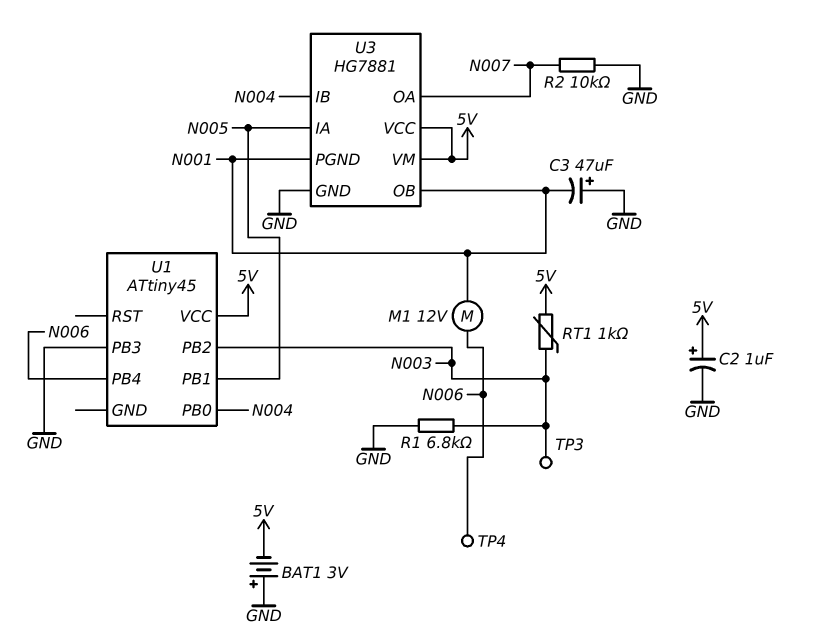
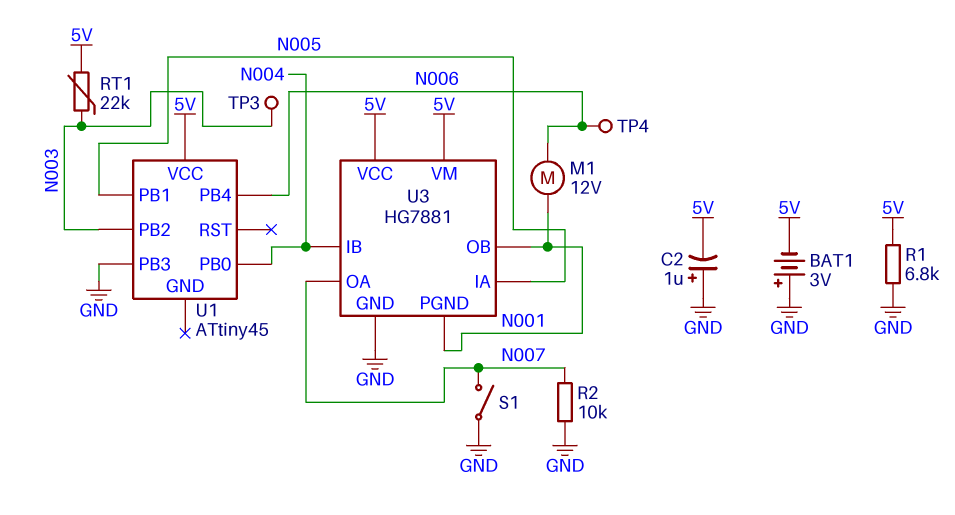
C2: 1uF (plus 5V, minus GND) -> 1uF (plus GND, minus 5V)
C3: 47uF (plus GND, minus N001) -> none
R1: 6.8k (GND, N003) -> 6.8k (5V, GND)
RT1: 1k (5V, N003) -> 22k (5V, N003)
S1: none -> switch (GND, N007)

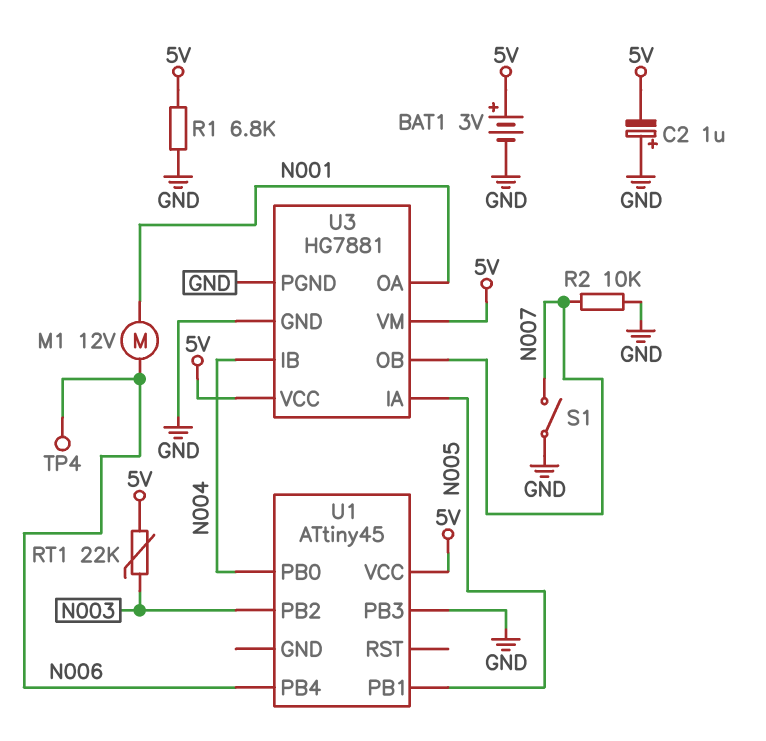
BAT1: 3V (plus GND, minus 5V) -> 3V (plus 5V, minus GND)
TP3: test point (N003) -> none
U3 pin OA: N007 -> N001
U3 pin OB: N001 -> N007
U3 pin PGND: N001 -> GND

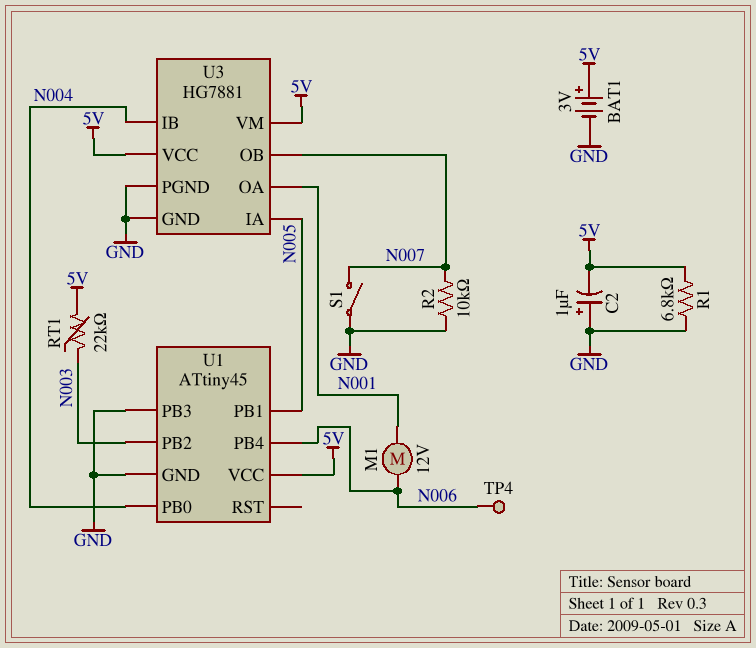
U1 pin GND: none -> GND

